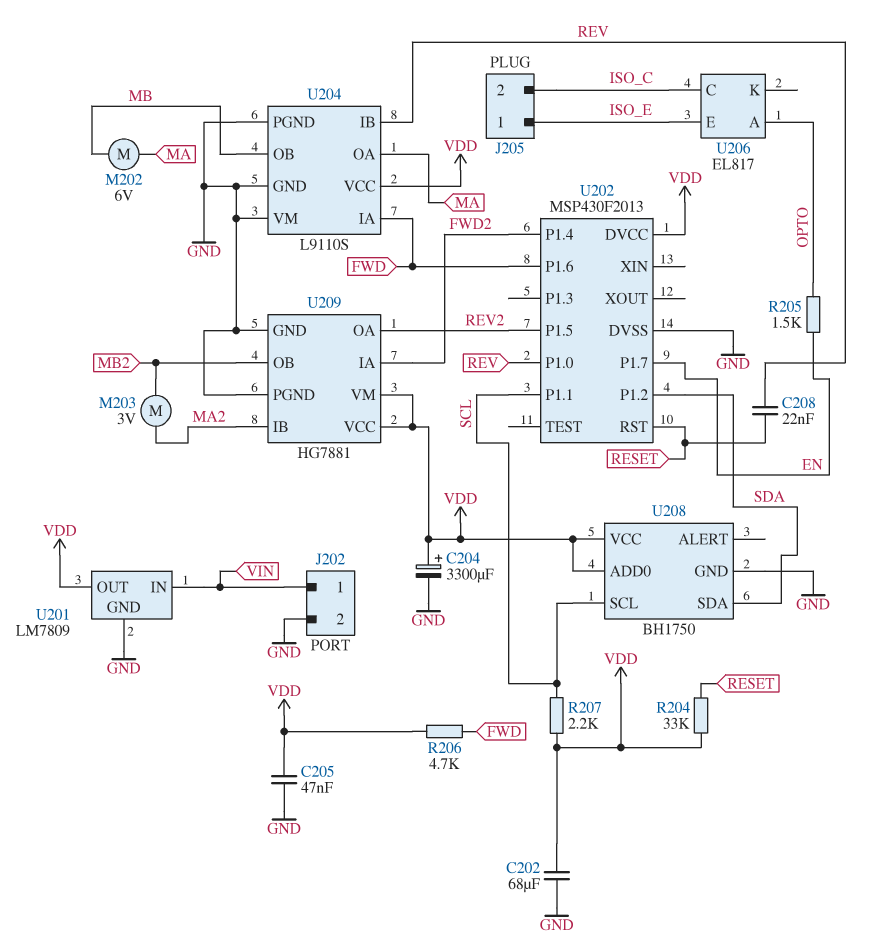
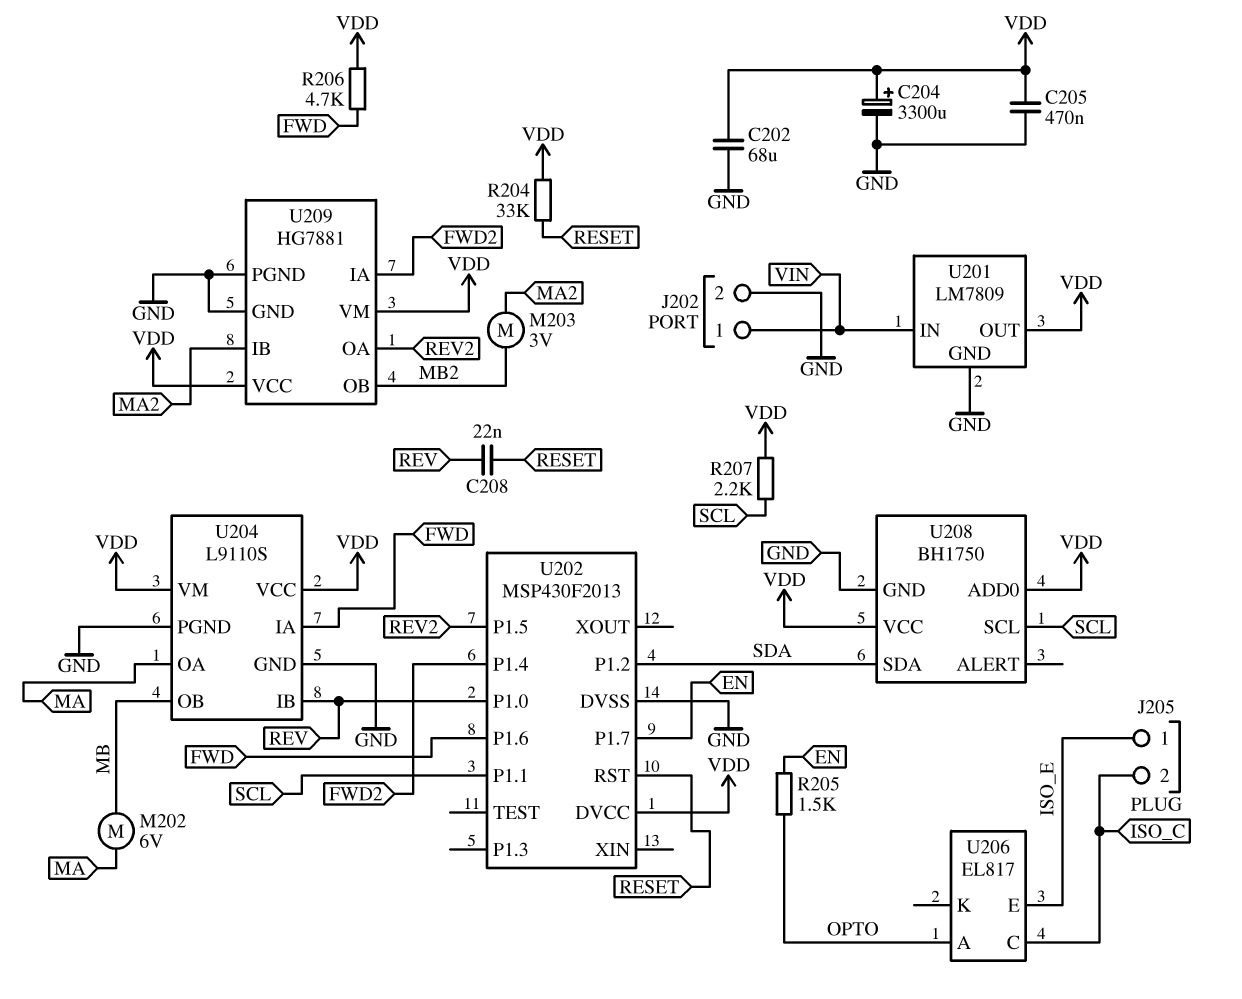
C205: 47nF (GND, VDD) -> 470nF (GND, VDD)
U204 pin VM: GND -> VDD

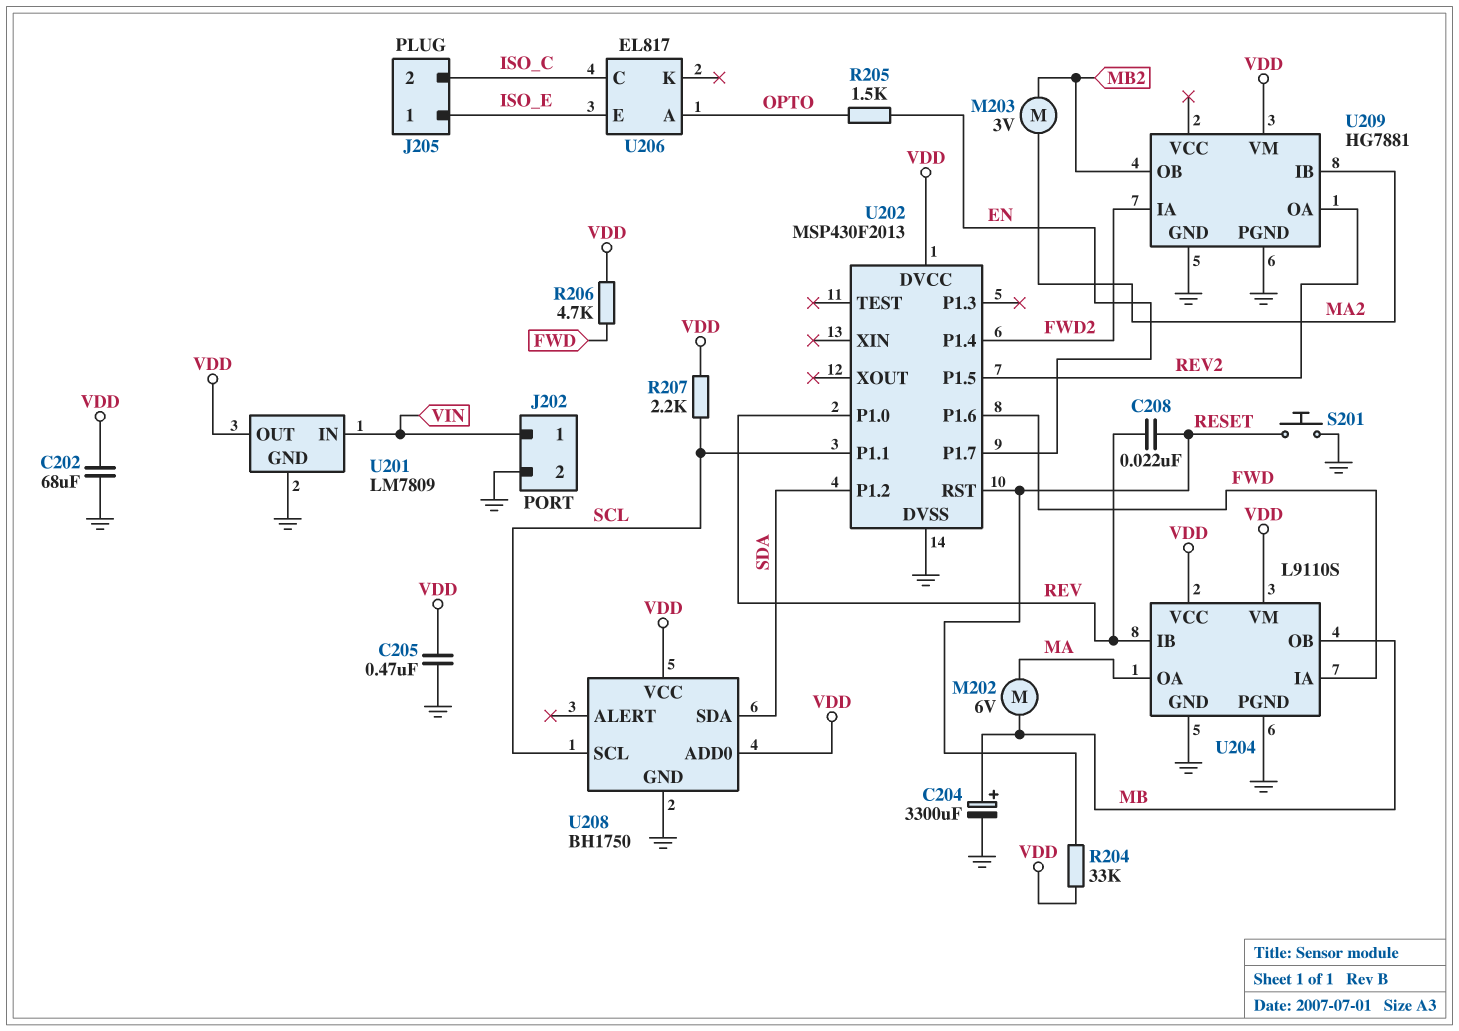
C204: 3300uF (plus VDD, minus GND) -> 3300uF (plus MB, minus GND)
S201: none -> button (GND, RESET)
U209 pin VCC: VDD -> none

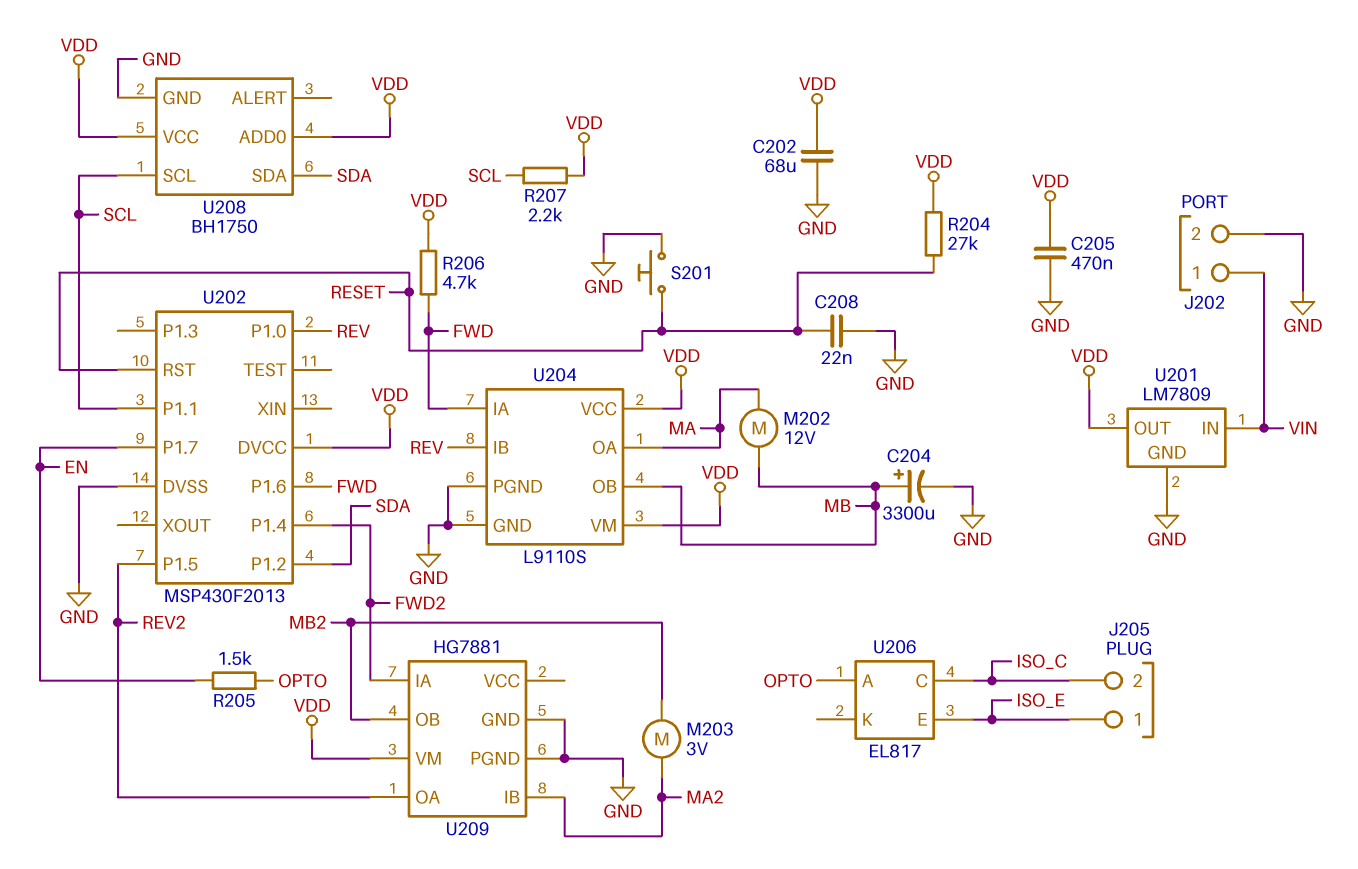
C208: 22nF (RESET, REV) -> 22nF (GND, RESET)
M202: motor 6V (MA, MB) -> motor 12V (MA, MB)
R204: 33k (RESET, VDD) -> 27k (RESET, VDD)

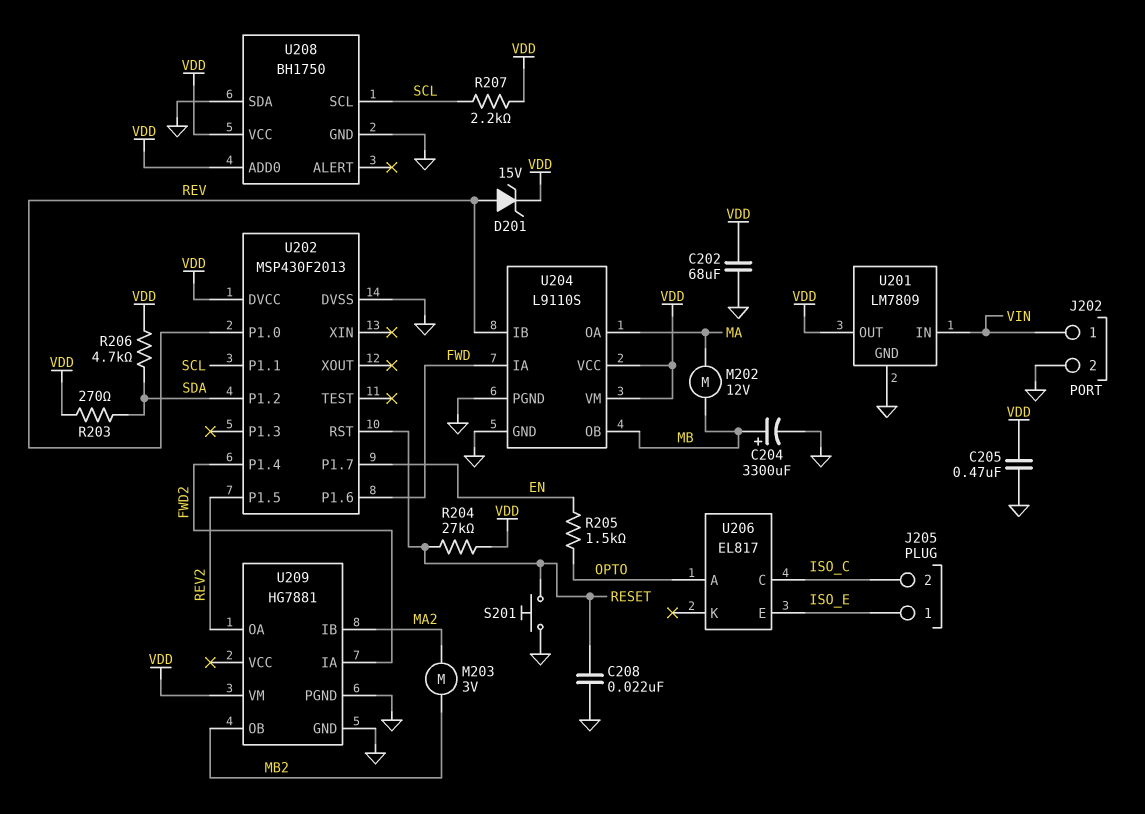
D201: none -> zener 15V (A REV, K VDD)
R203: none -> 270 (SDA, VDD)
R206: 4.7k (FWD, VDD) -> 4.7k (SDA, VDD)
U208 pin SDA: SDA -> GND

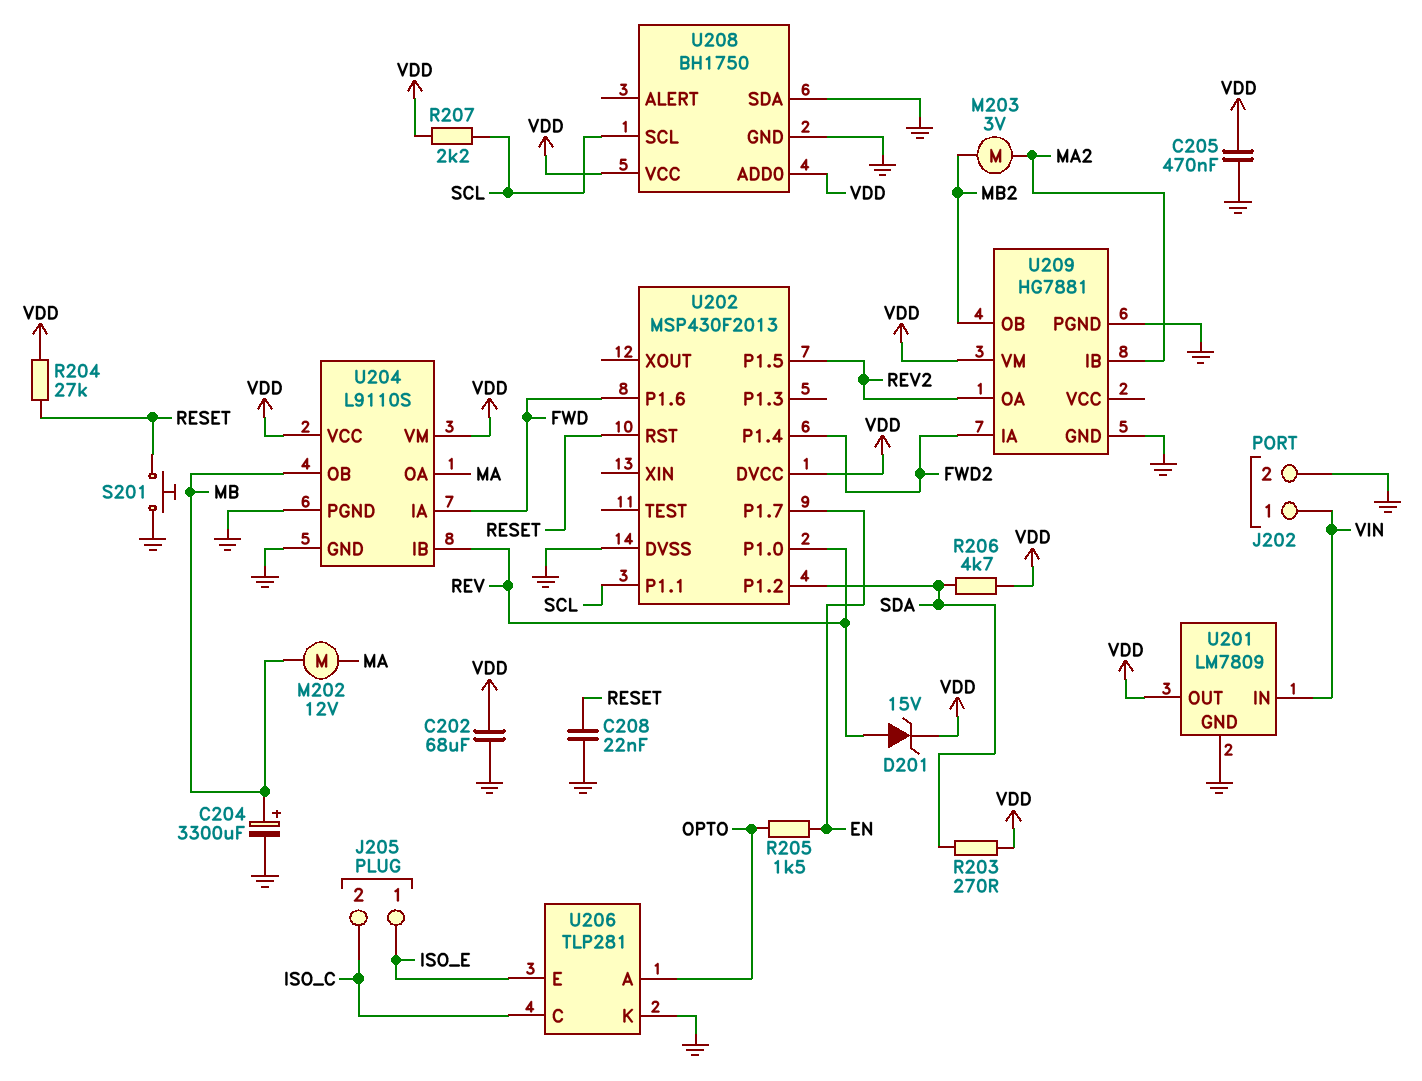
U206: EL817 -> TLP281
U206 pin K: none -> GND

